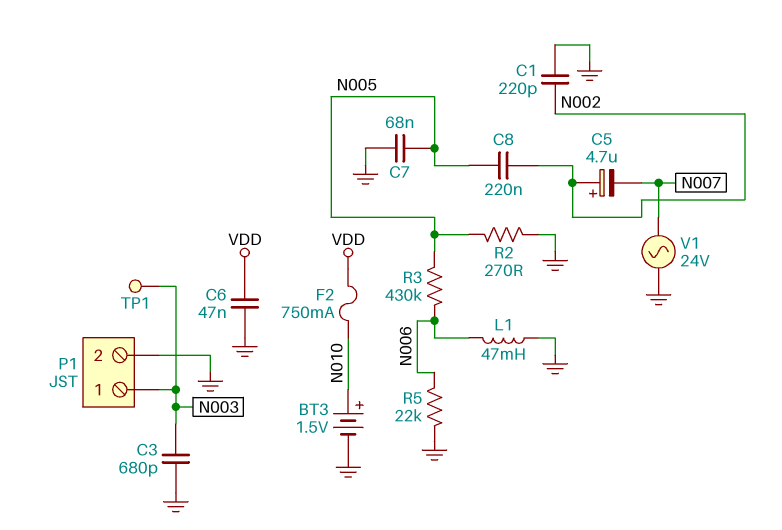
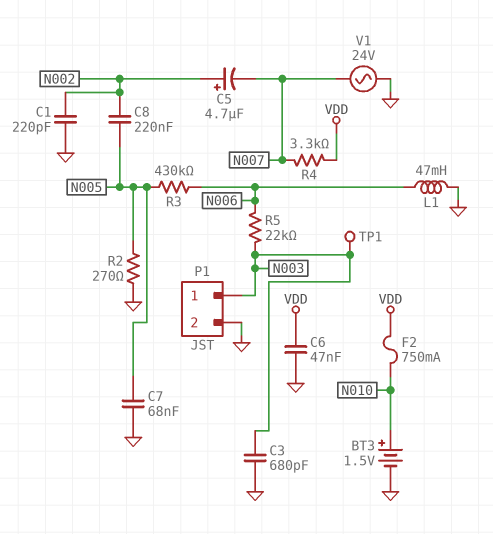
R4: none -> 3.3k (N007, VDD)
R5: 22k (GND, N006) -> 22k (N003, N006)

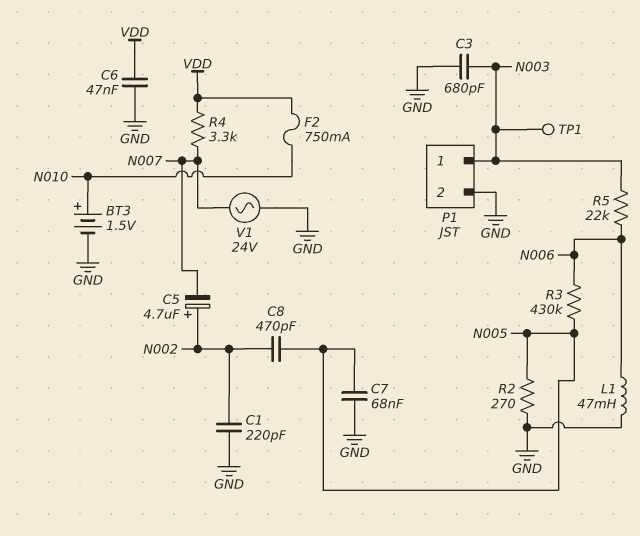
C8: 220nF (N002, N005) -> 470pF (N002, N005)

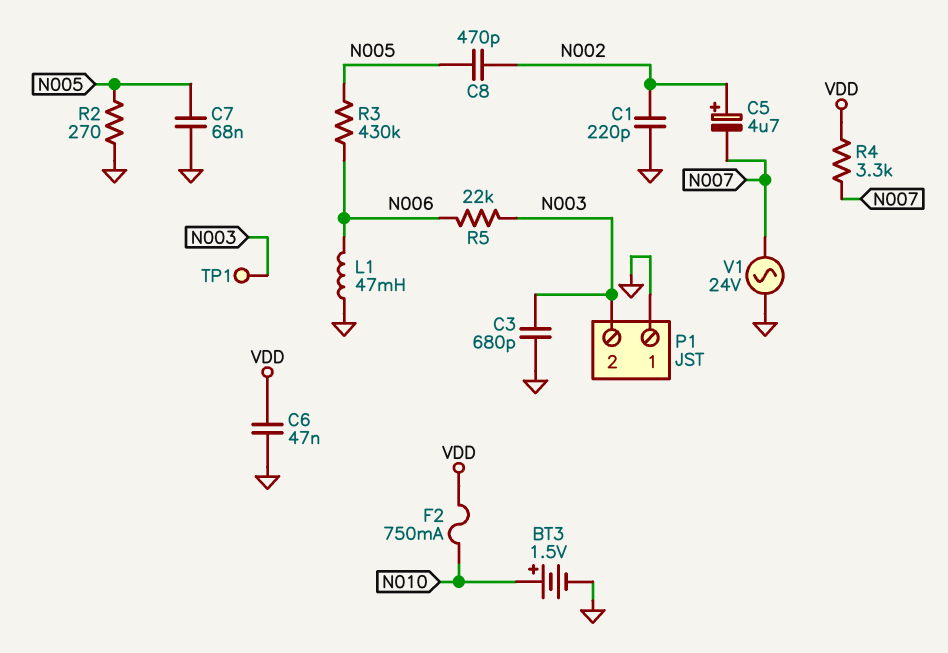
P1 pin 1: N003 -> GND
P1 pin 2: GND -> N003

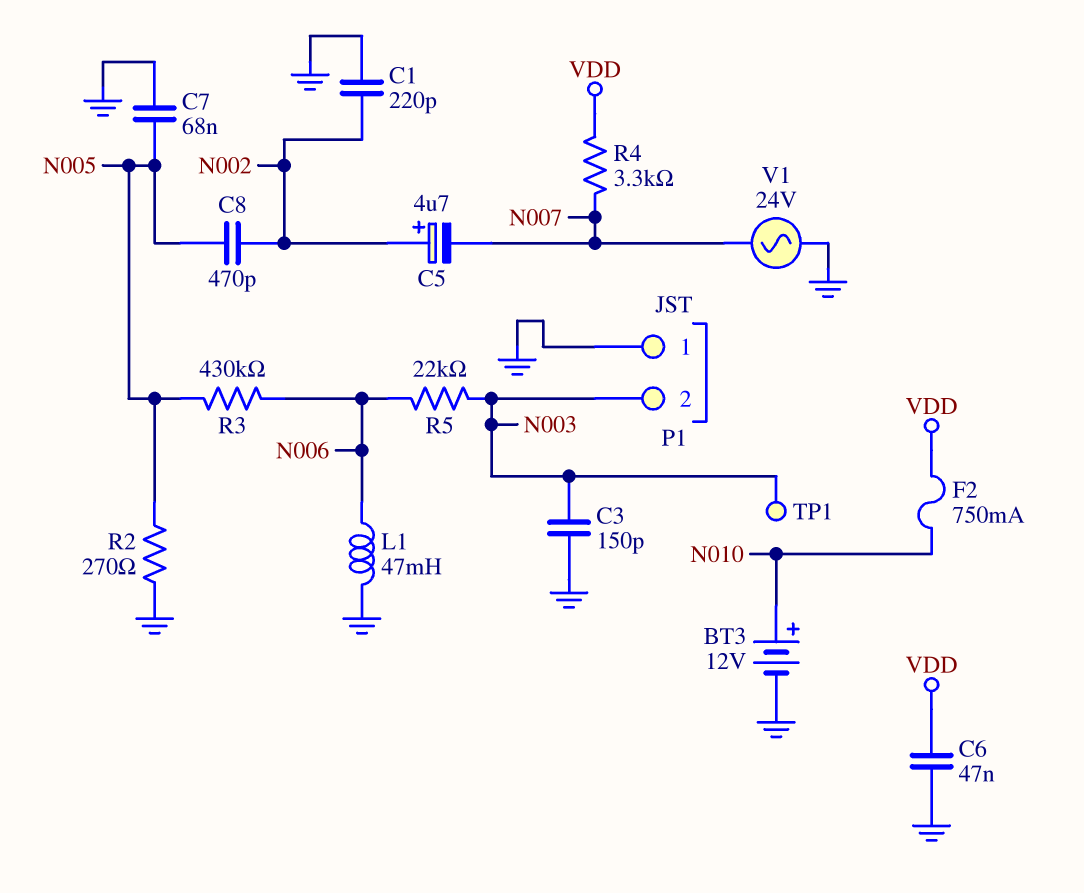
BT3: 1.5V (plus N010, minus GND) -> 12V (plus N010, minus GND)
C3: 680pF (GND, N003) -> 150pF (GND, N003)

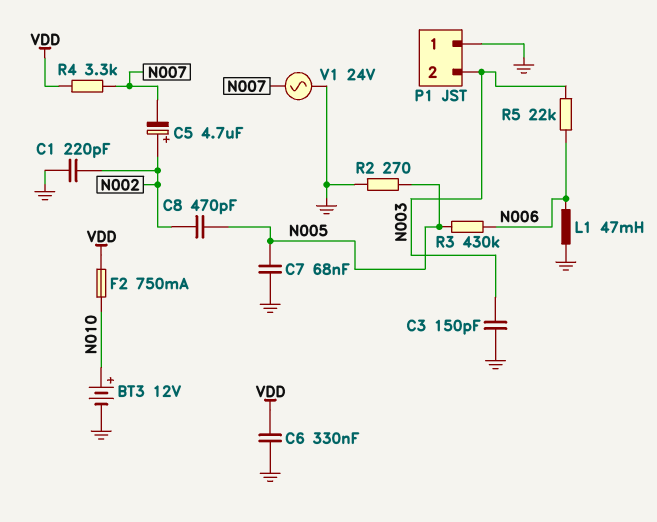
C6: 47nF (GND, VDD) -> 330nF (GND, VDD)
TP1: test point (N003) -> none

